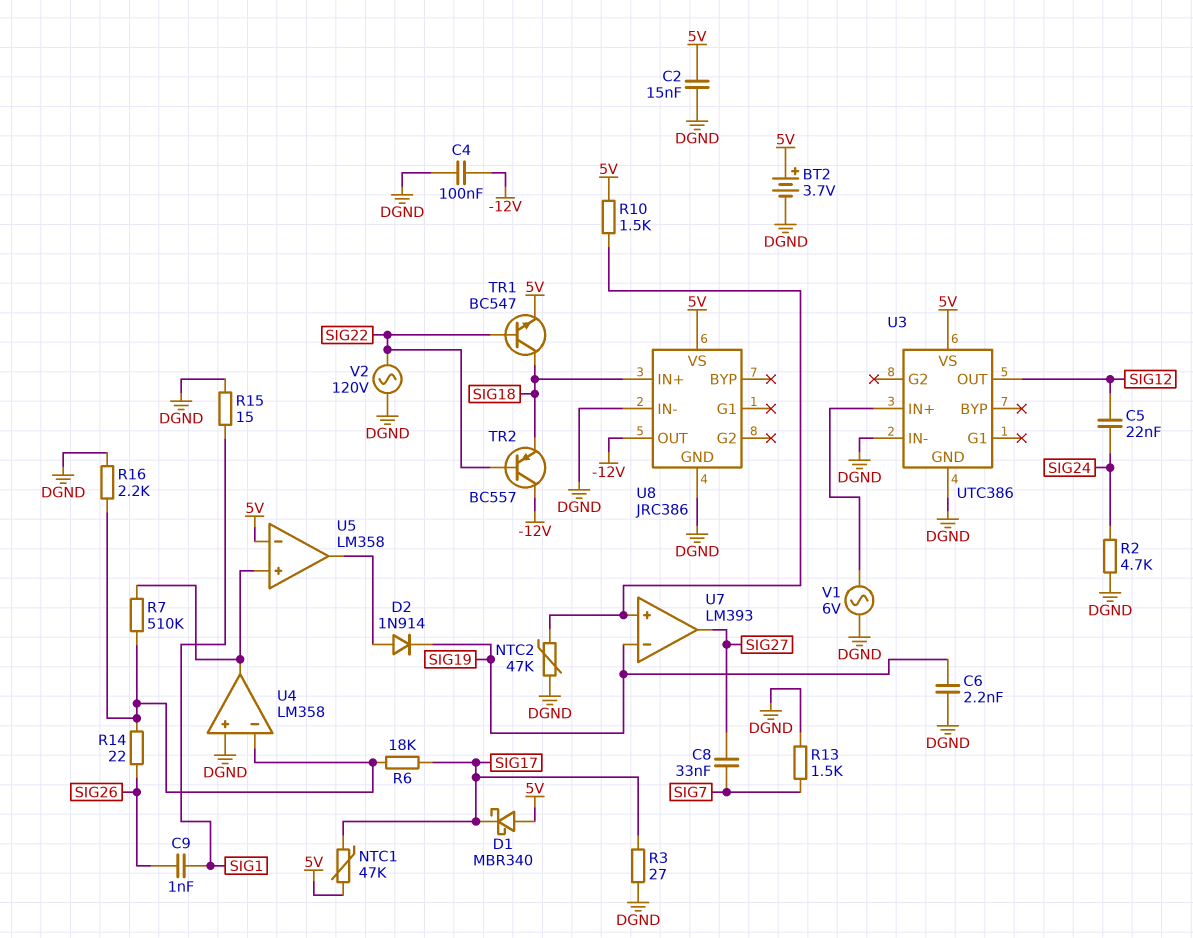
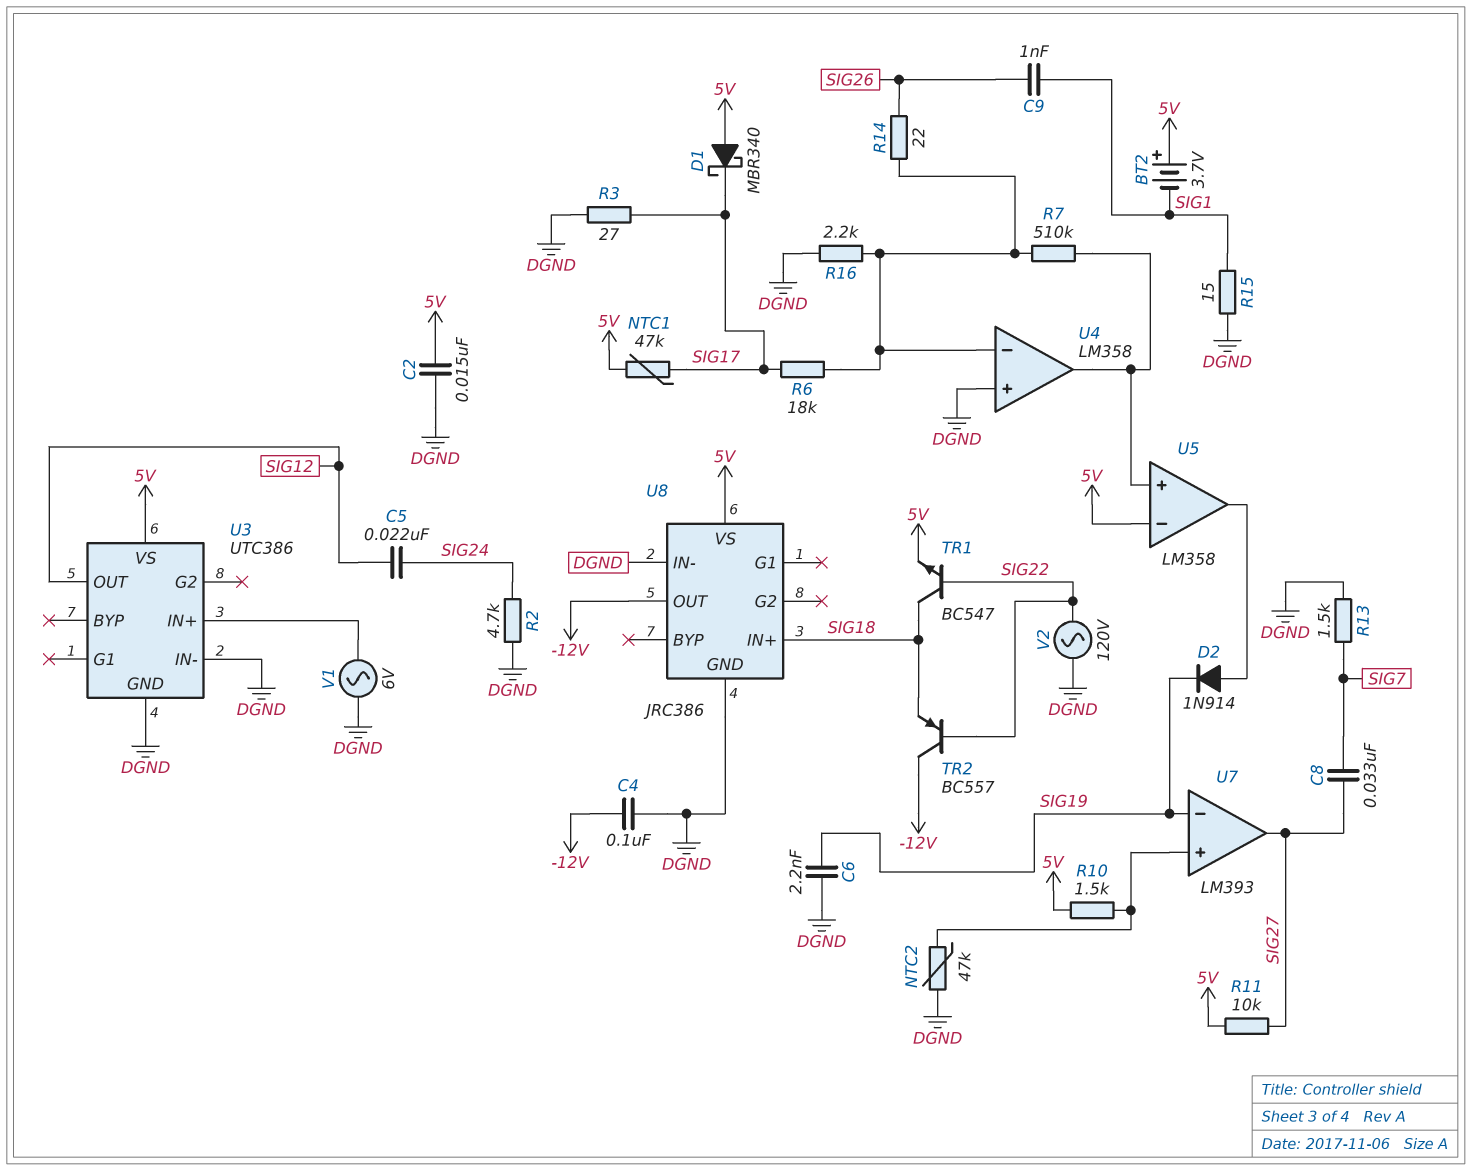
BT2: 3.7V (plus 5V, minus DGND) -> 3.7V (plus 5V, minus SIG1)
R11: none -> 10k (5V, SIG27)

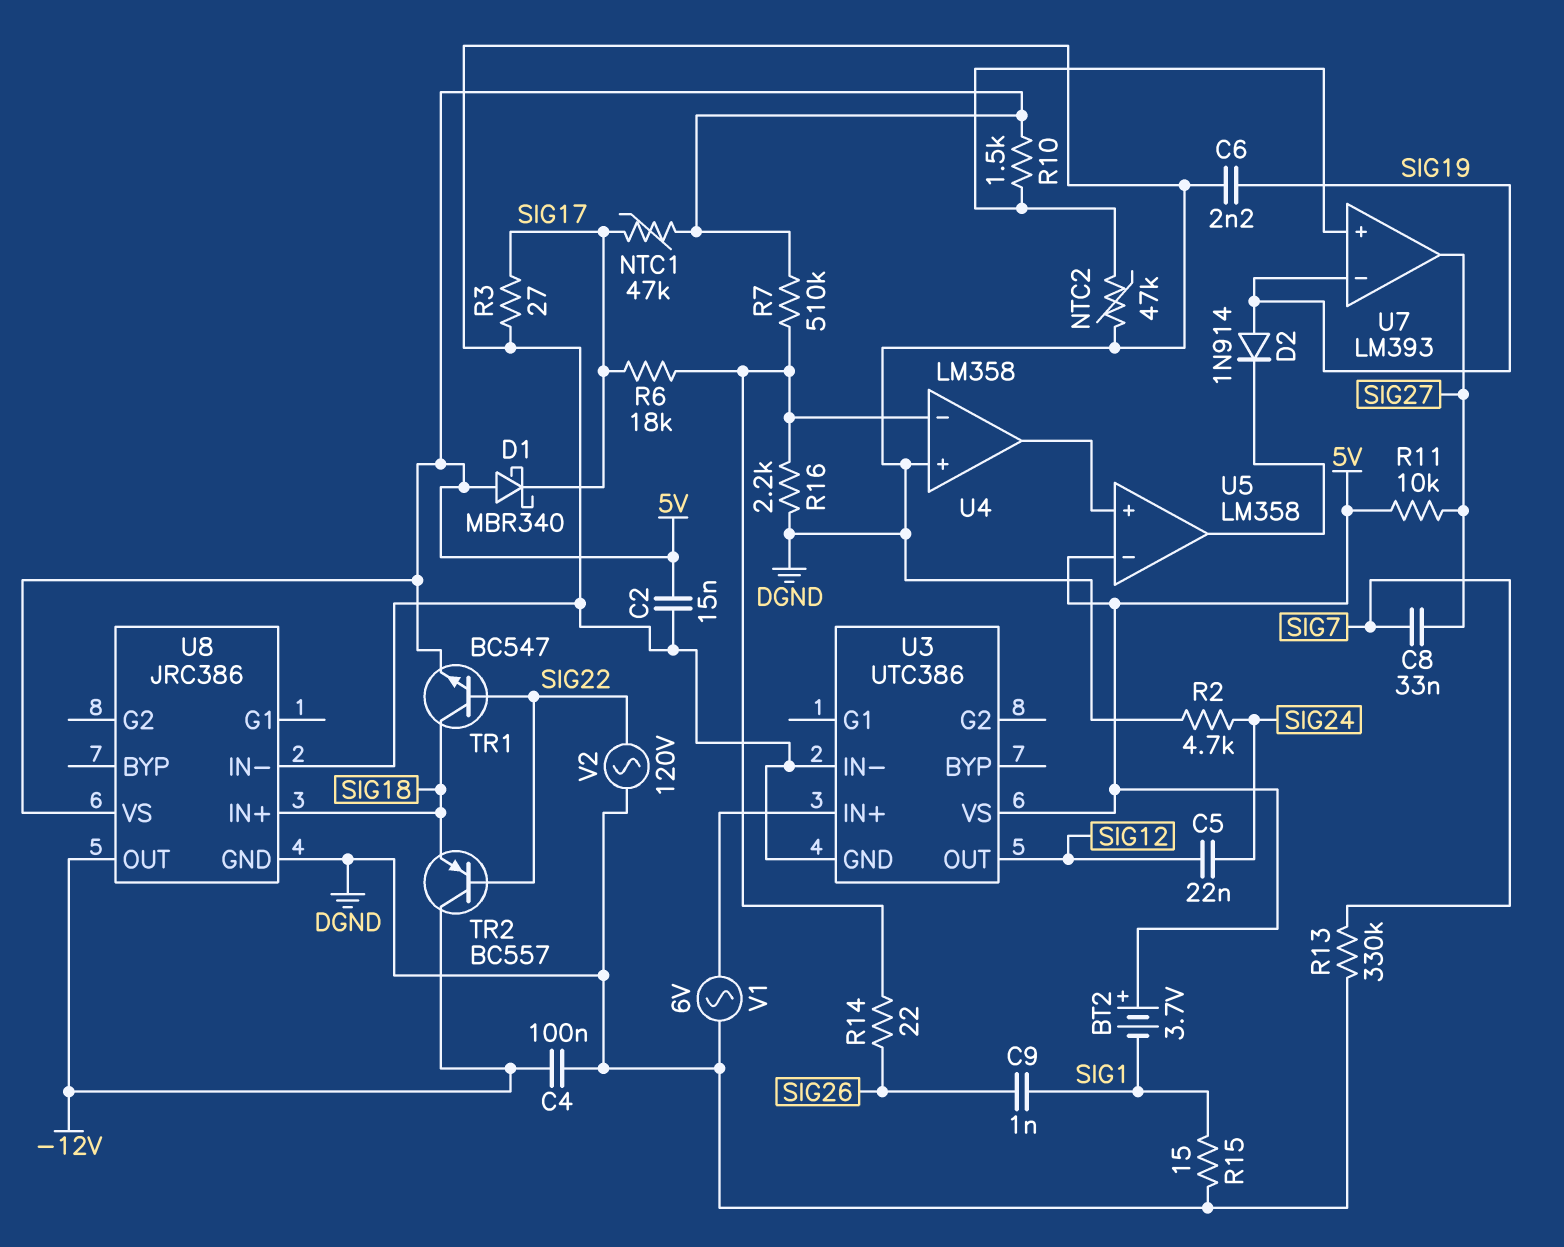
D2: diode 1N914 (A U5/out, K SIG19) -> diode 1N914 (A SIG19, K U5/out)
R7: 510k (U4/in-, U4/out) -> 510k (5V, U4/in-)
R13: 1.5k (DGND, SIG7) -> 330k (DGND, SIG7)

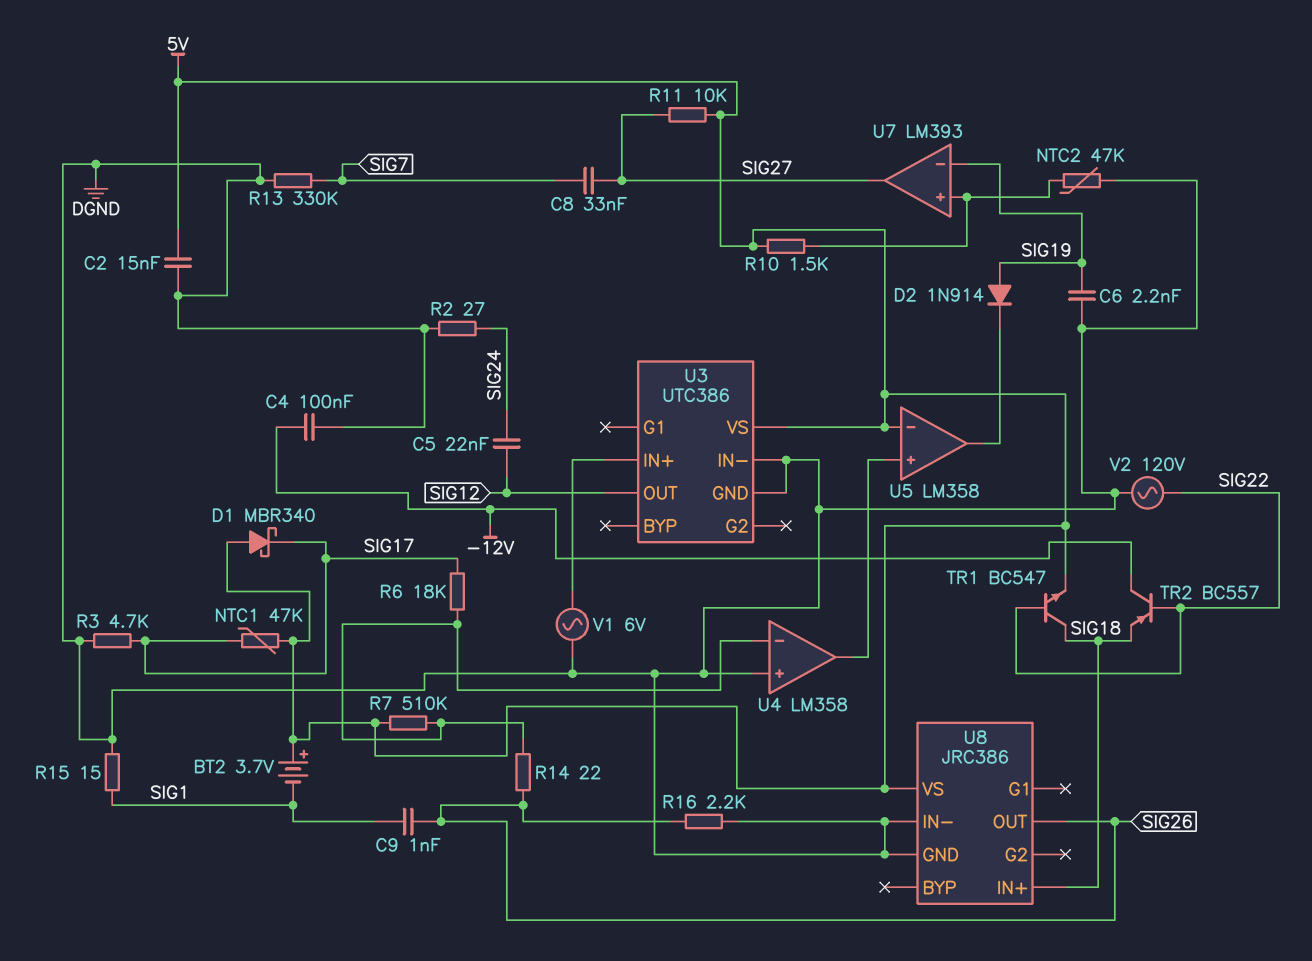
R2: 4.7k (DGND, SIG24) -> 27 (DGND, SIG24)
R3: 27 (DGND, SIG17) -> 4.7k (DGND, SIG17)
R16: 2.2k (DGND, U4/in-) -> 2.2k (DGND, SIG26)
U8 pin OUT: -12V -> SIG26

